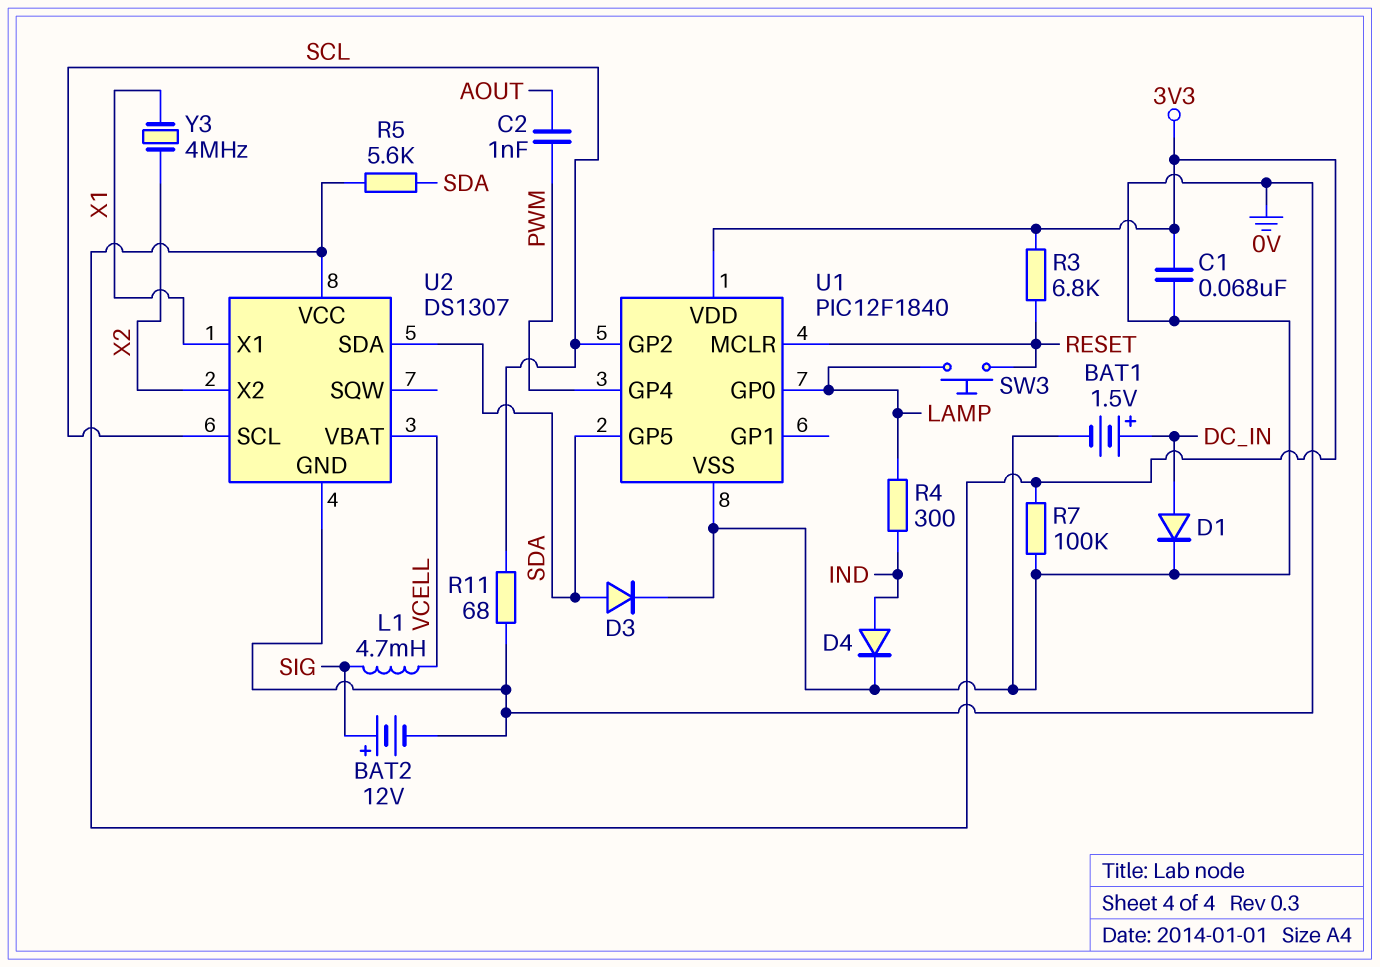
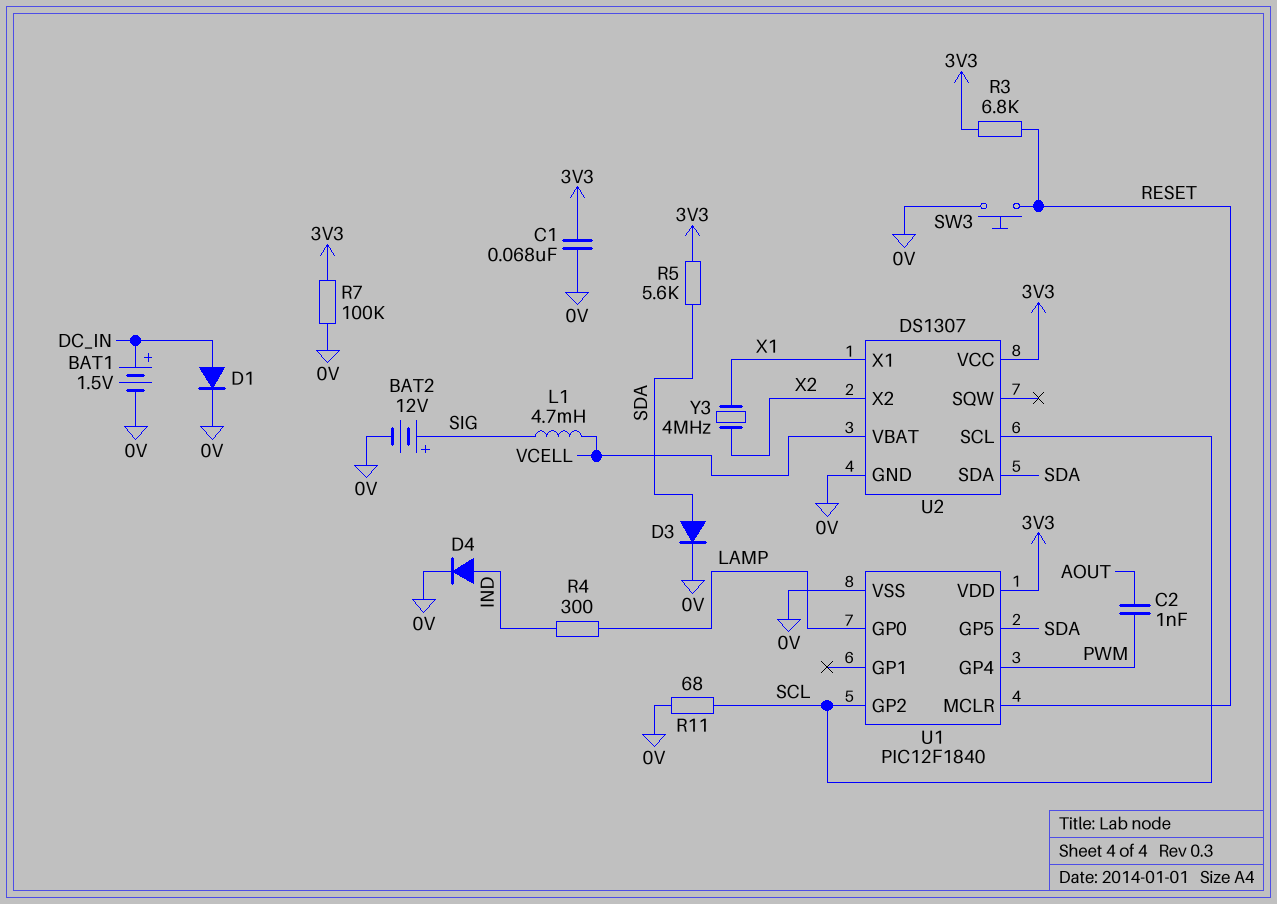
SW3: button (LAMP, RESET) -> button (0V, RESET)

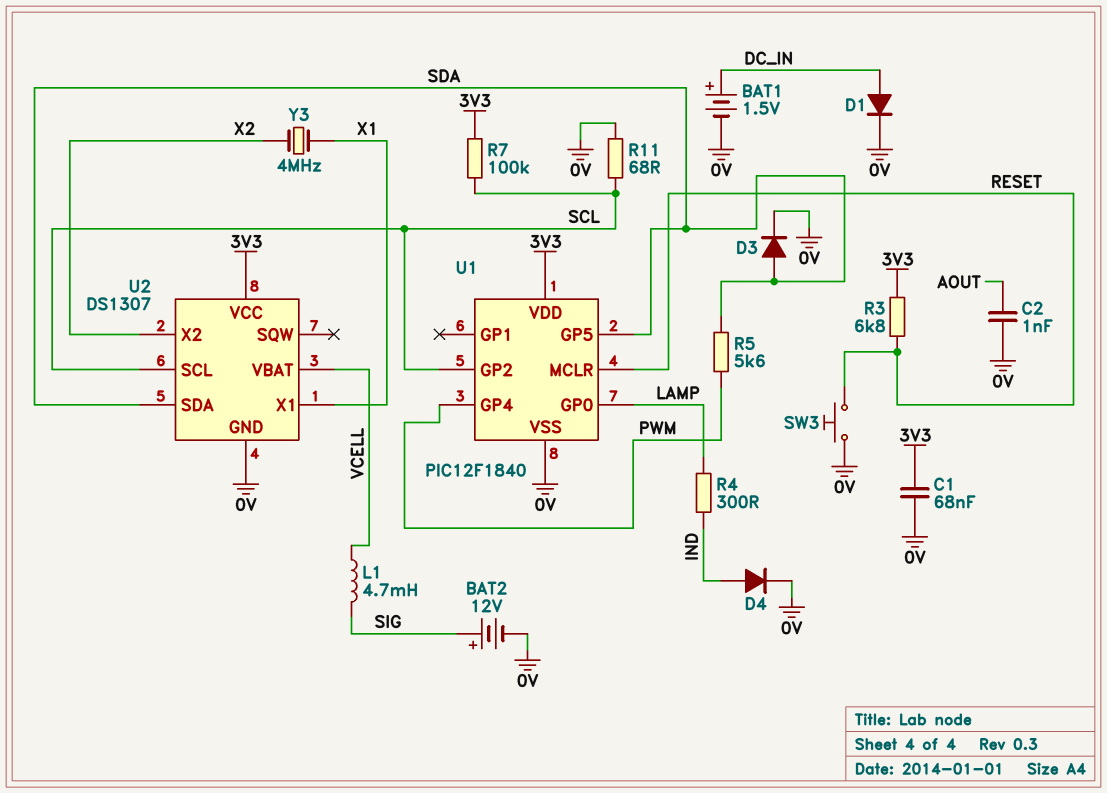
C2: 1nF (AOUT, PWM) -> 1nF (0V, AOUT)
R5: 5.6k (3V3, SDA) -> 5.6k (PWM, SDA)
R7: 100k (0V, 3V3) -> 100k (3V3, SCL)

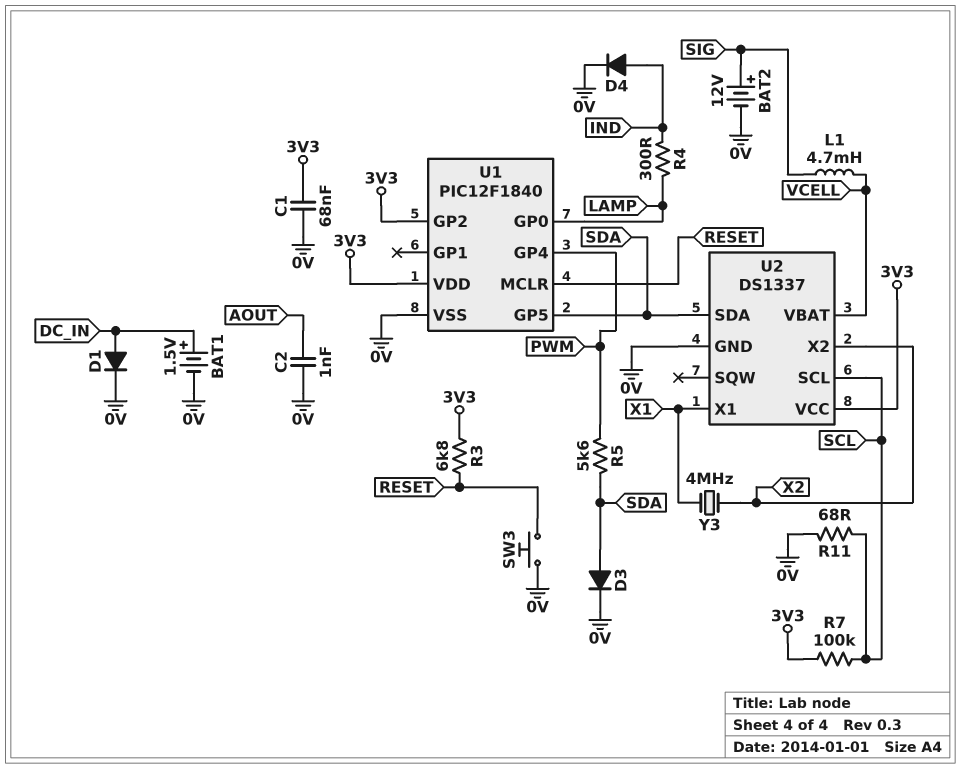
U1 pin GP2: SCL -> 3V3
U2: DS1307 -> DS1337

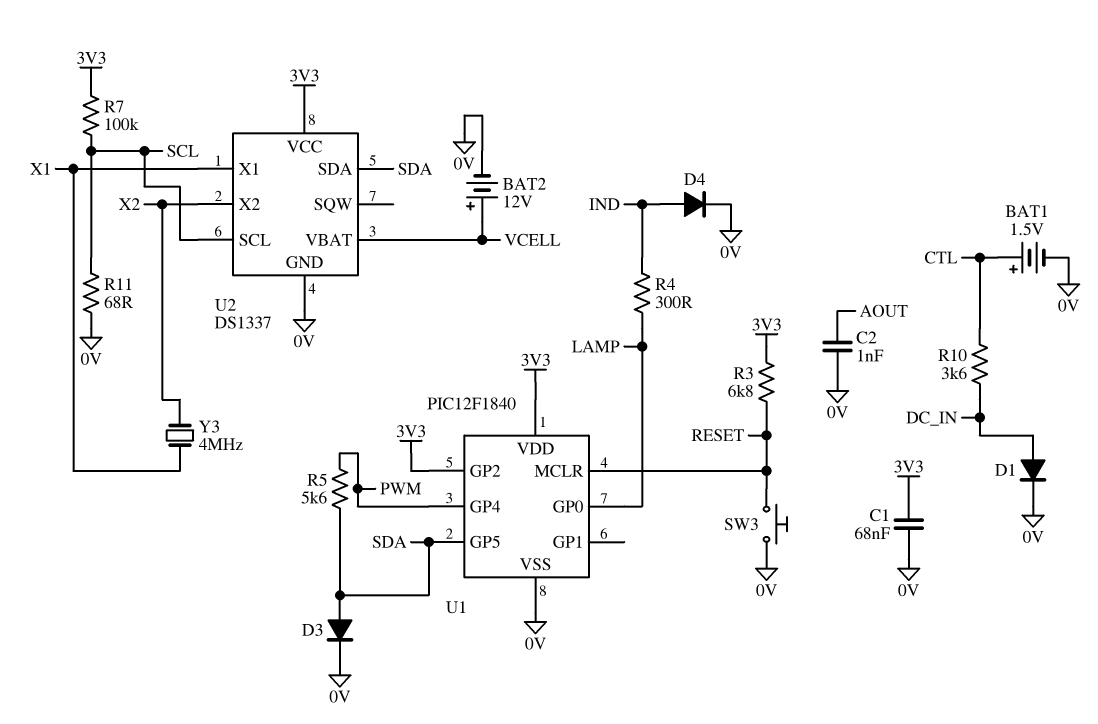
BAT1: 1.5V (plus DC_IN, minus 0V) -> 1.5V (plus CTL, minus 0V)
BAT2: 12V (plus SIG, minus 0V) -> 12V (plus VCELL, minus 0V)
L1: 4.7mH (SIG, VCELL) -> none
R10: none -> 3.6k (CTL, DC_IN)

